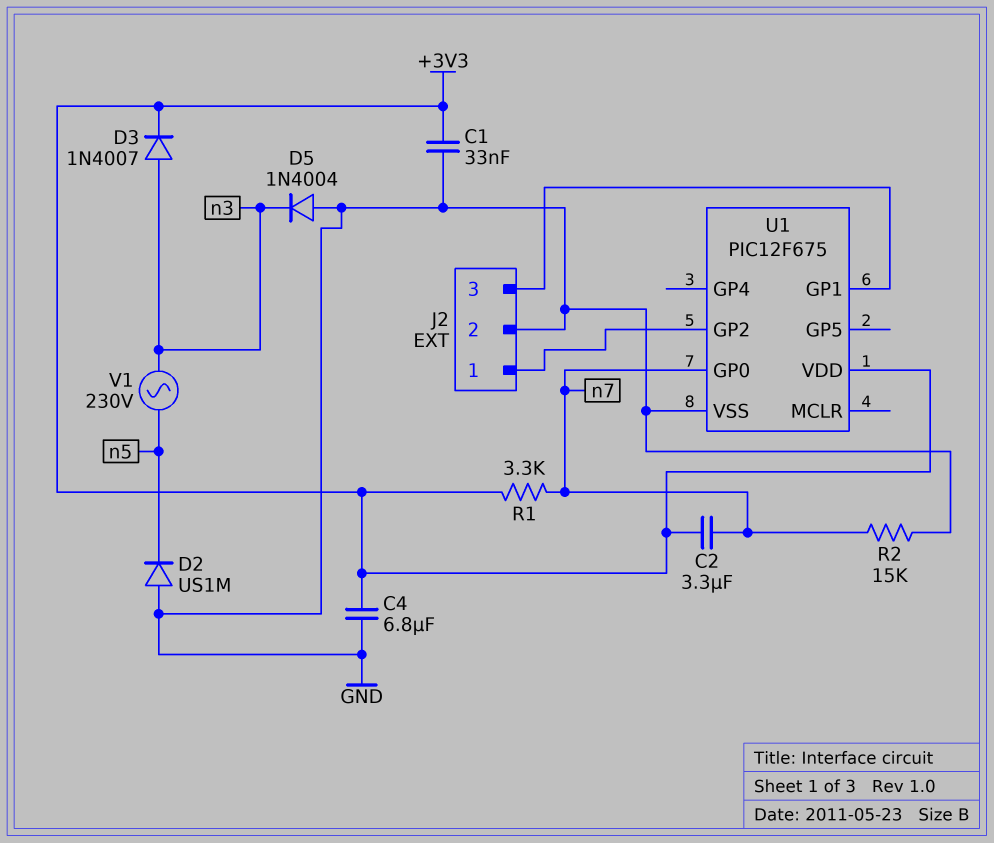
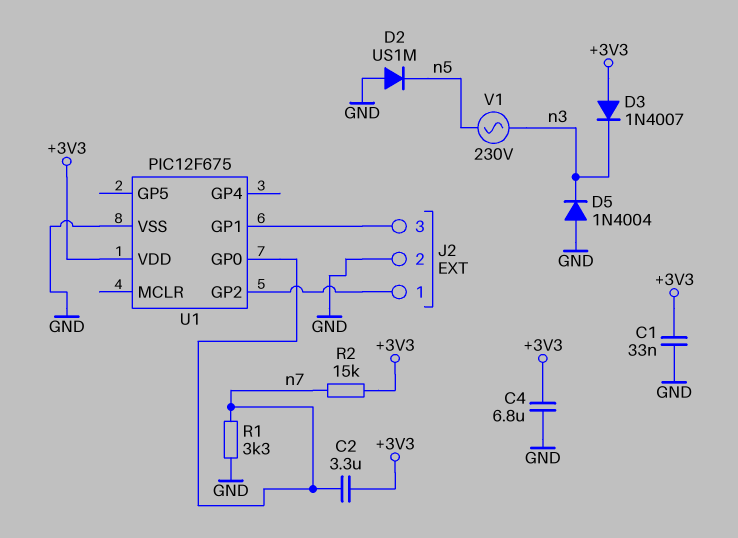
D3: diode 1N4007 (A n3, K +3V3) -> diode 1N4007 (A +3V3, K n3)
R1: 3.3k (+3V3, n7) -> 3.3k (GND, n7)
R2: 15k (GND, n7) -> 15k (+3V3, n7)

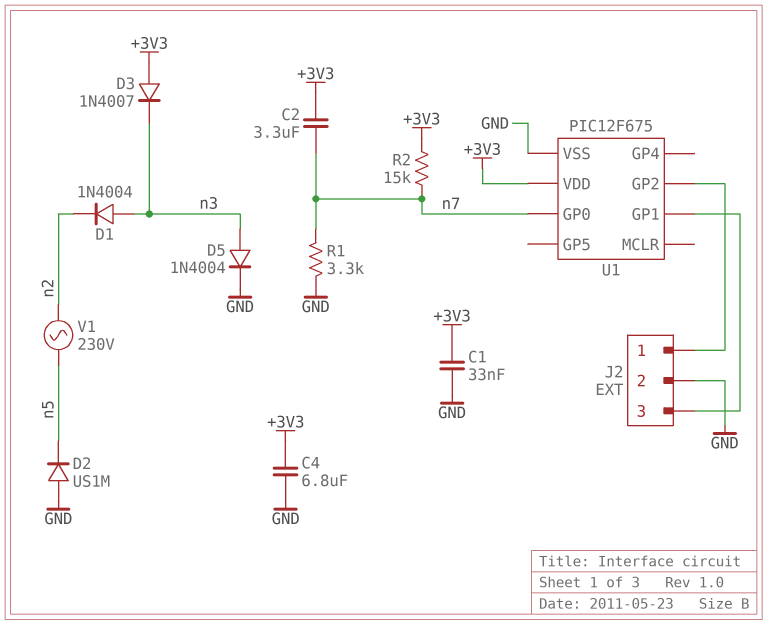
D1: none -> diode 1N4004 (A n3, K n2)
D5: diode 1N4004 (A GND, K n3) -> diode 1N4004 (A n3, K GND)
V1: AC 230V (n3, n5) -> AC 230V (n2, n5)

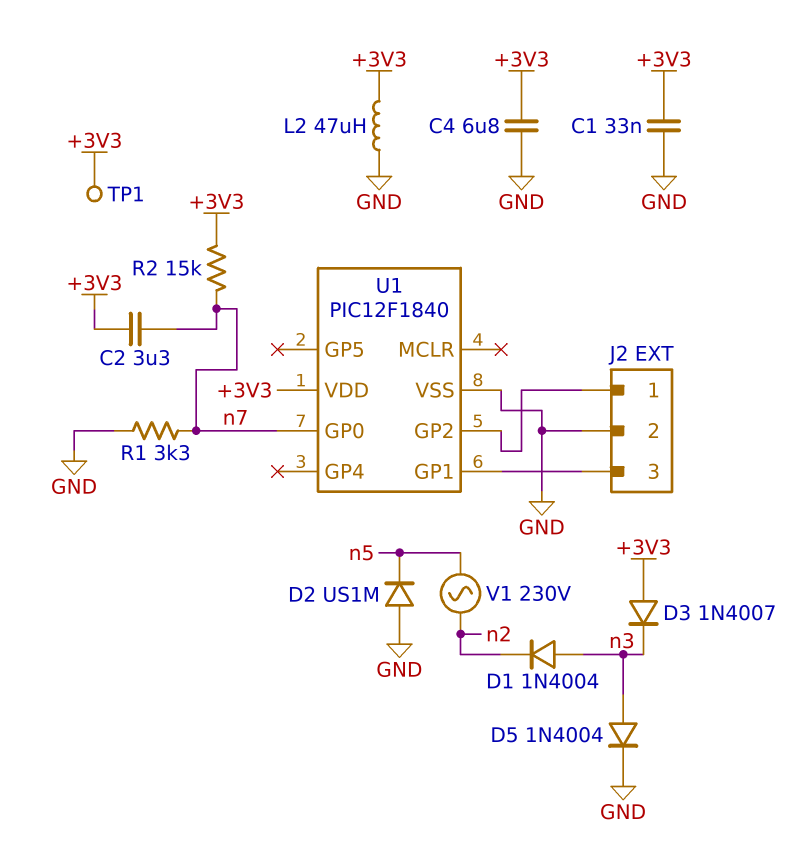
L2: none -> 47uH (+3V3, GND)
TP1: none -> test point (+3V3)
U1: PIC12F675 -> PIC12F1840

